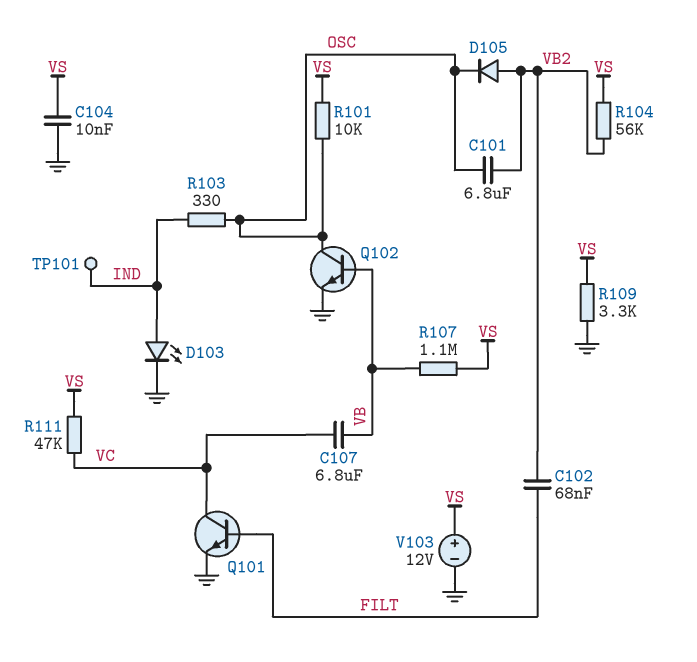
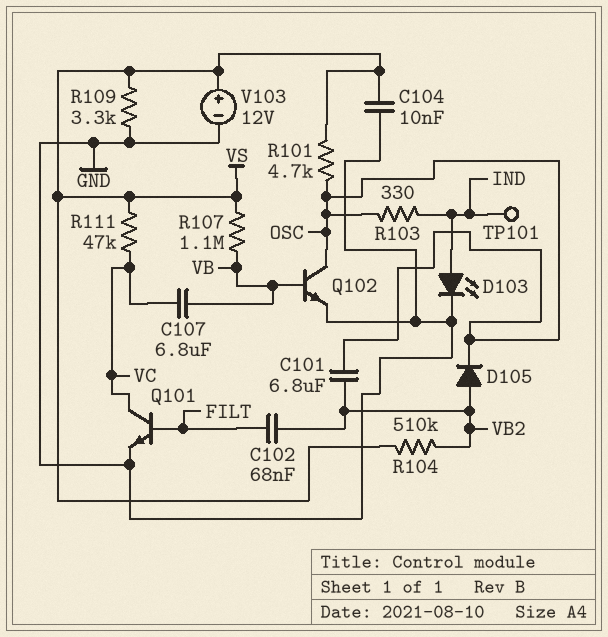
R101: 10k (OSC, VS) -> 4.7k (OSC, VS)
R104: 56k (VB2, VS) -> 510k (VB2, VS)

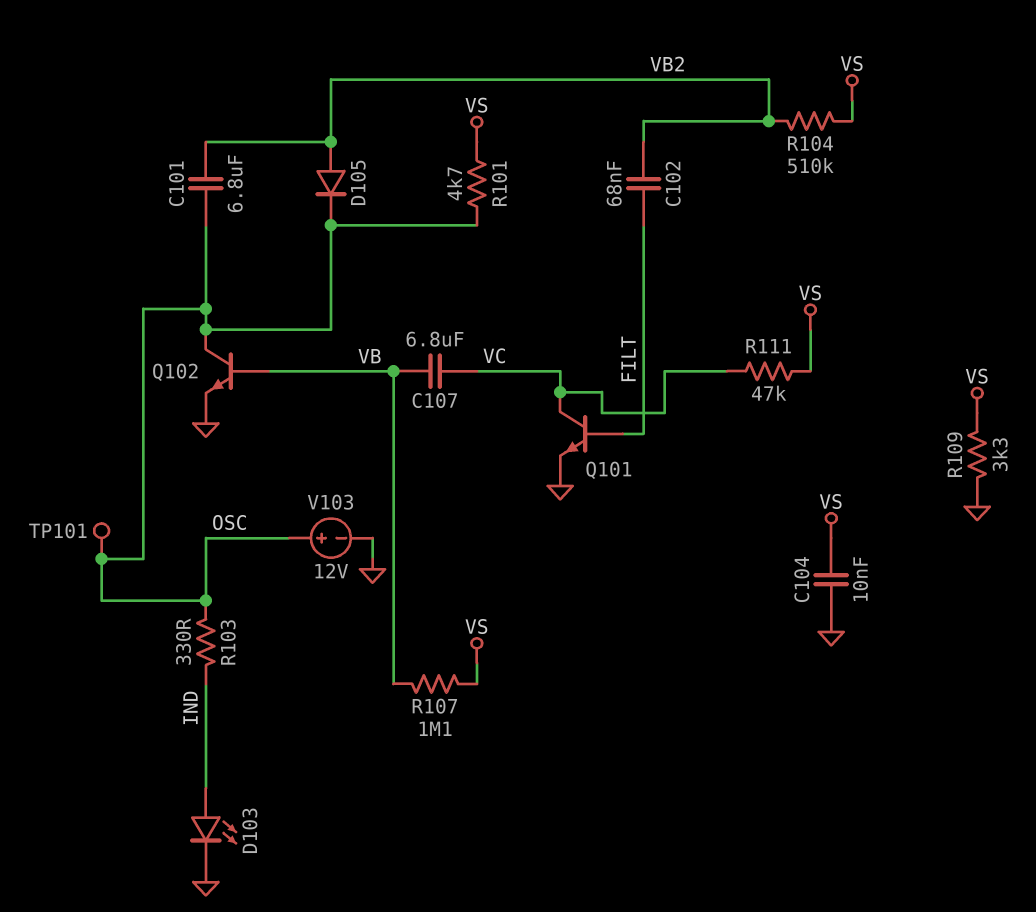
TP101: test point (IND) -> test point (OSC)
V103: 12V (plus VS, minus GND) -> 12V (plus OSC, minus GND)

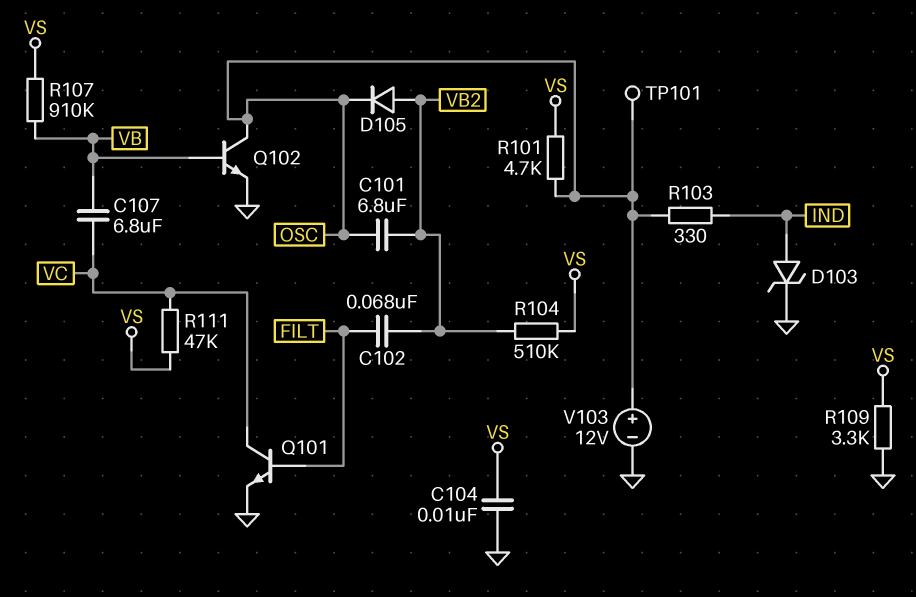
D103: LED (A IND, K GND) -> zener (A IND, K GND)
R107: 1.1M (VB, VS) -> 910k (VB, VS)

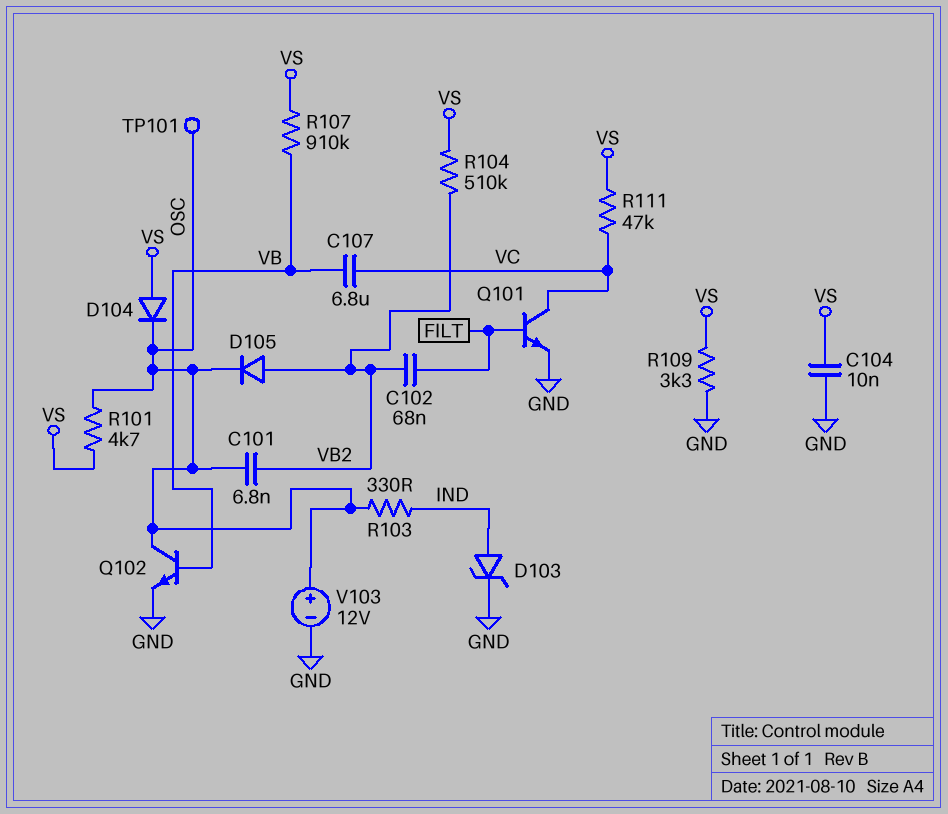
C101: 6.8uF (OSC, VB2) -> 6.8nF (OSC, VB2)
D104: none -> diode (A VS, K OSC)

